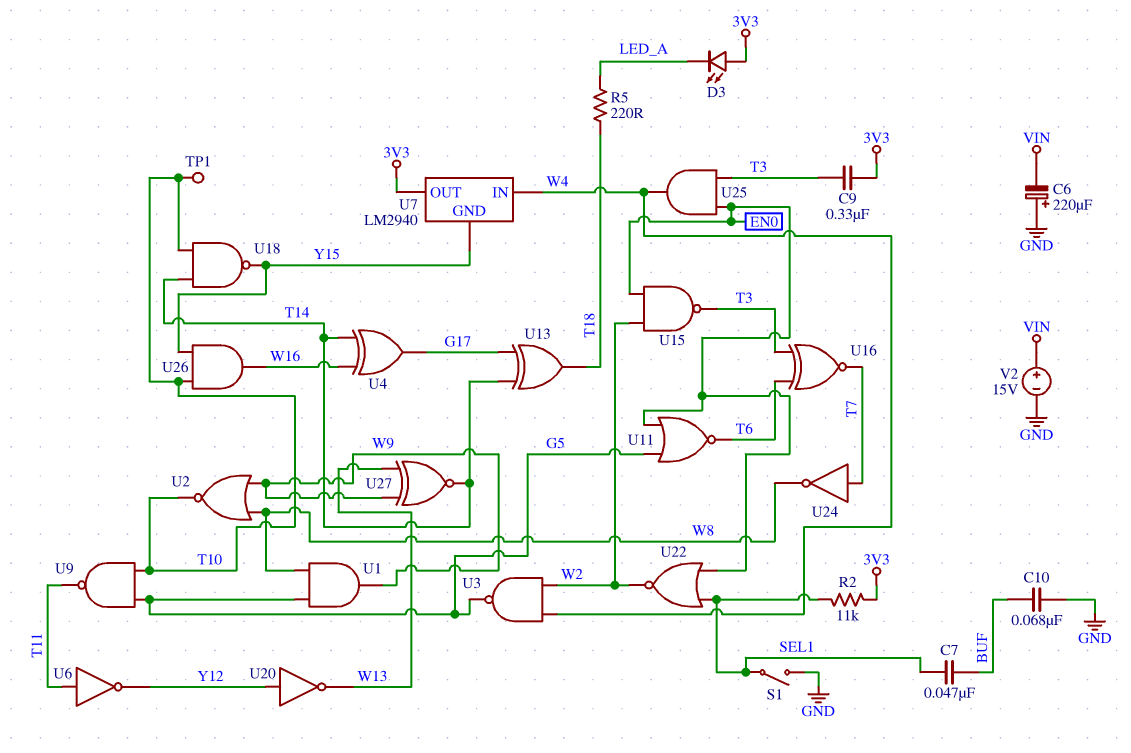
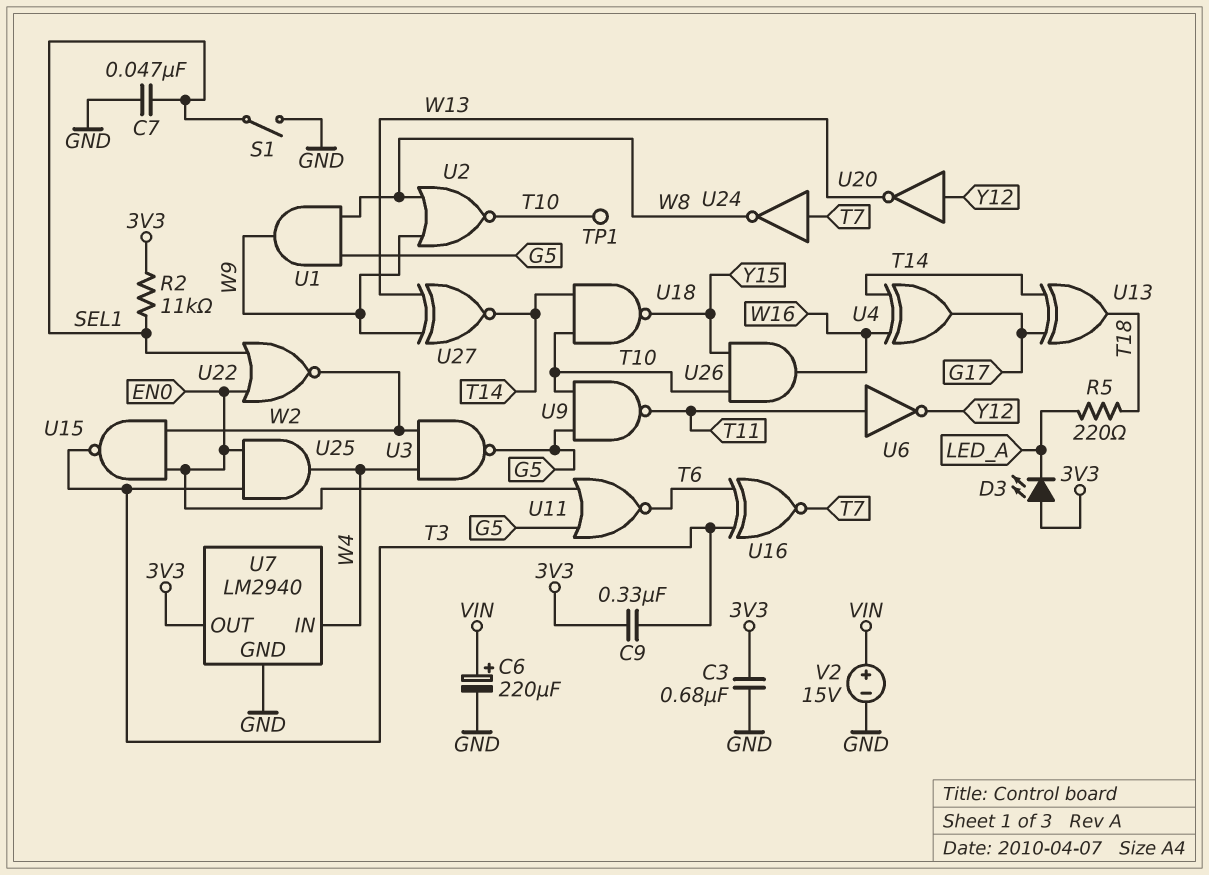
C3: none -> 680nF (3V3, GND)
C6: 220uF (plus GND, minus VIN) -> 220uF (plus VIN, minus GND)
C7: 47nF (BUF, SEL1) -> 47nF (GND, SEL1)
C10: 68nF (BUF, GND) -> none
U7 pin GND: Y15 -> GND

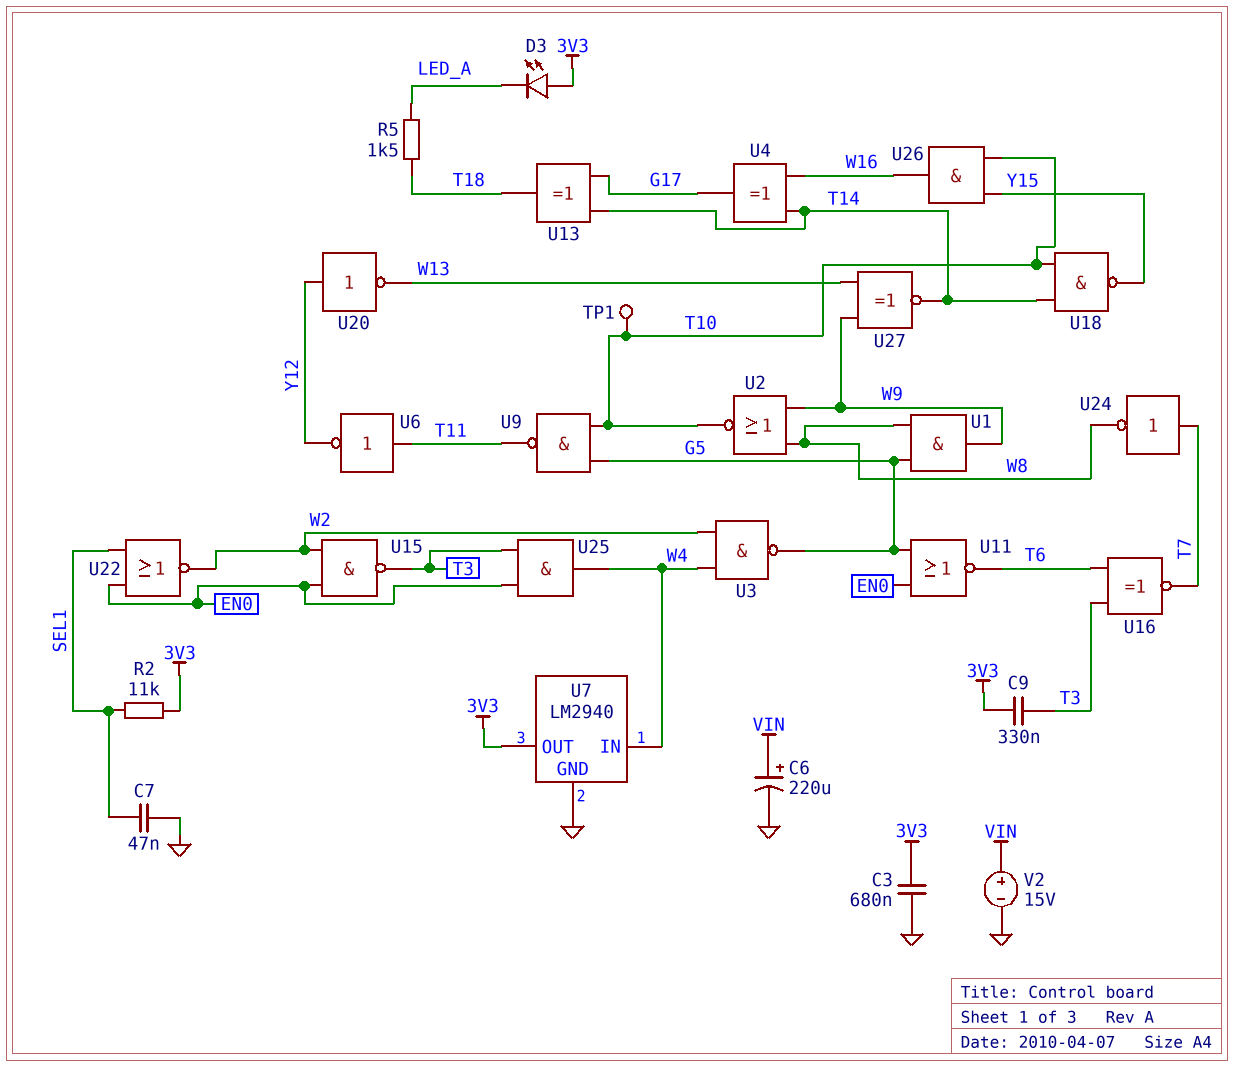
R5: 220 (LED_A, T18) -> 1.5k (LED_A, T18)
S1: switch (GND, SEL1) -> none

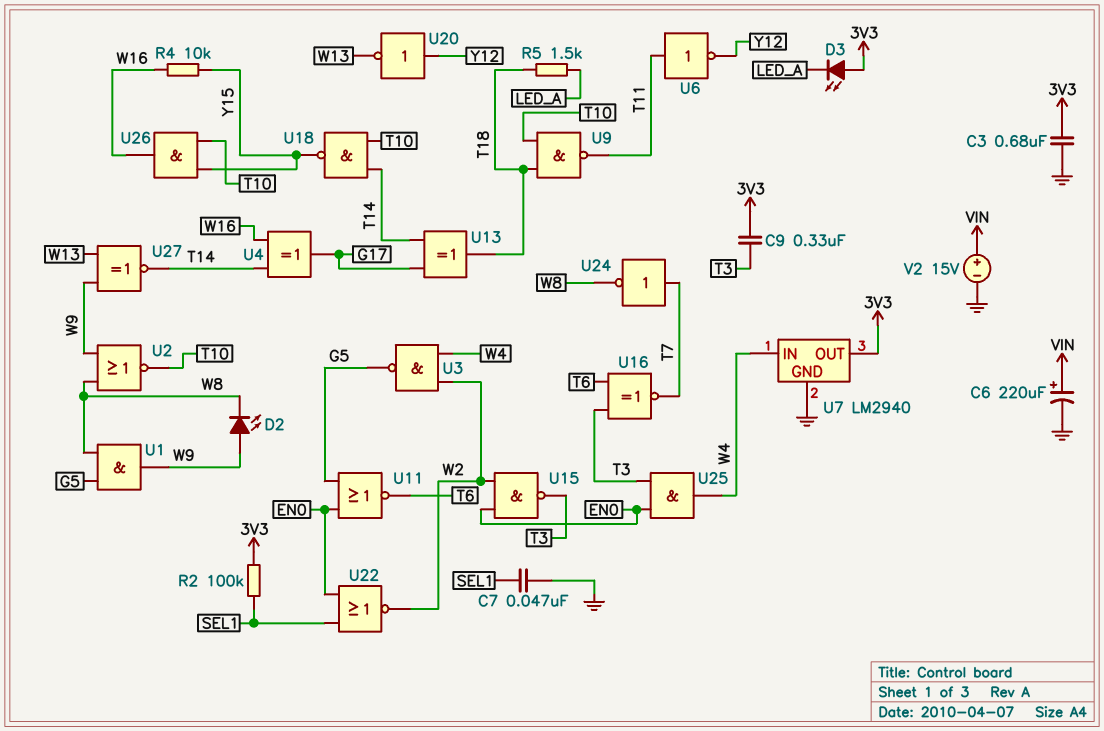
D2: none -> LED (A W9, K W8)
R2: 11k (3V3, SEL1) -> 100k (3V3, SEL1)
R4: none -> 10k (W16, Y15)
TP1: test point (T10) -> none
U9: NAND (in G5, in T10, out T11) -> NAND (in T10, in T18, out T11)

